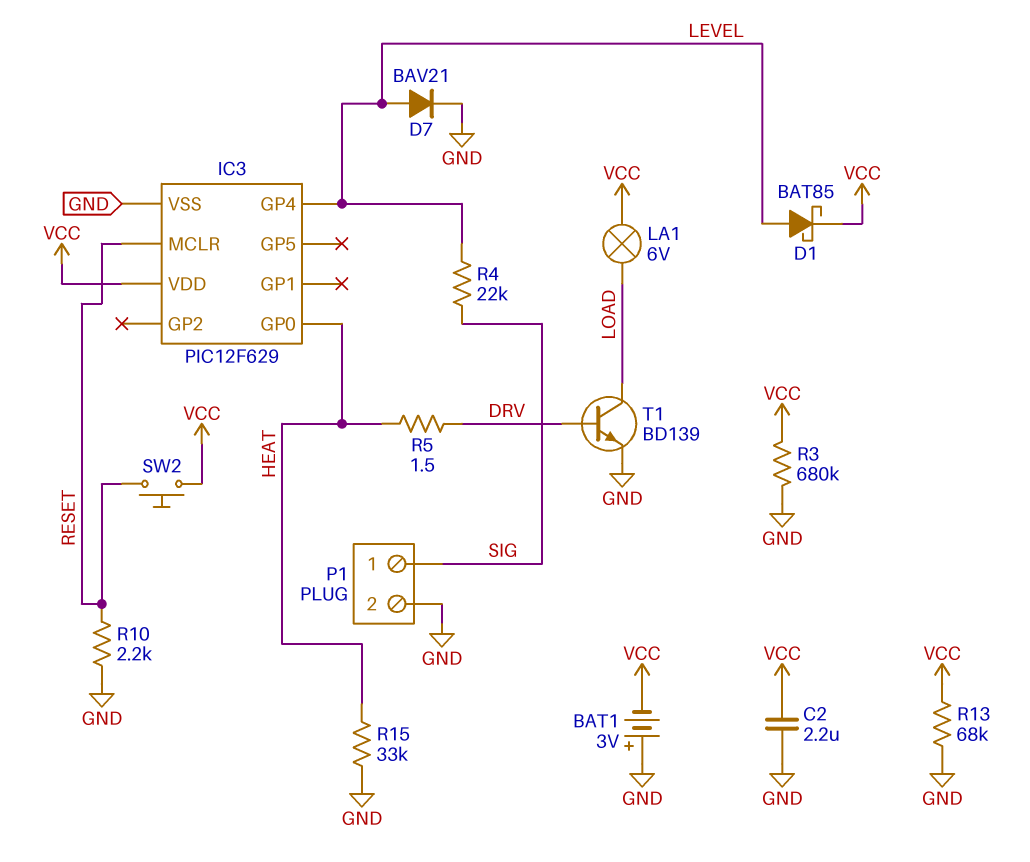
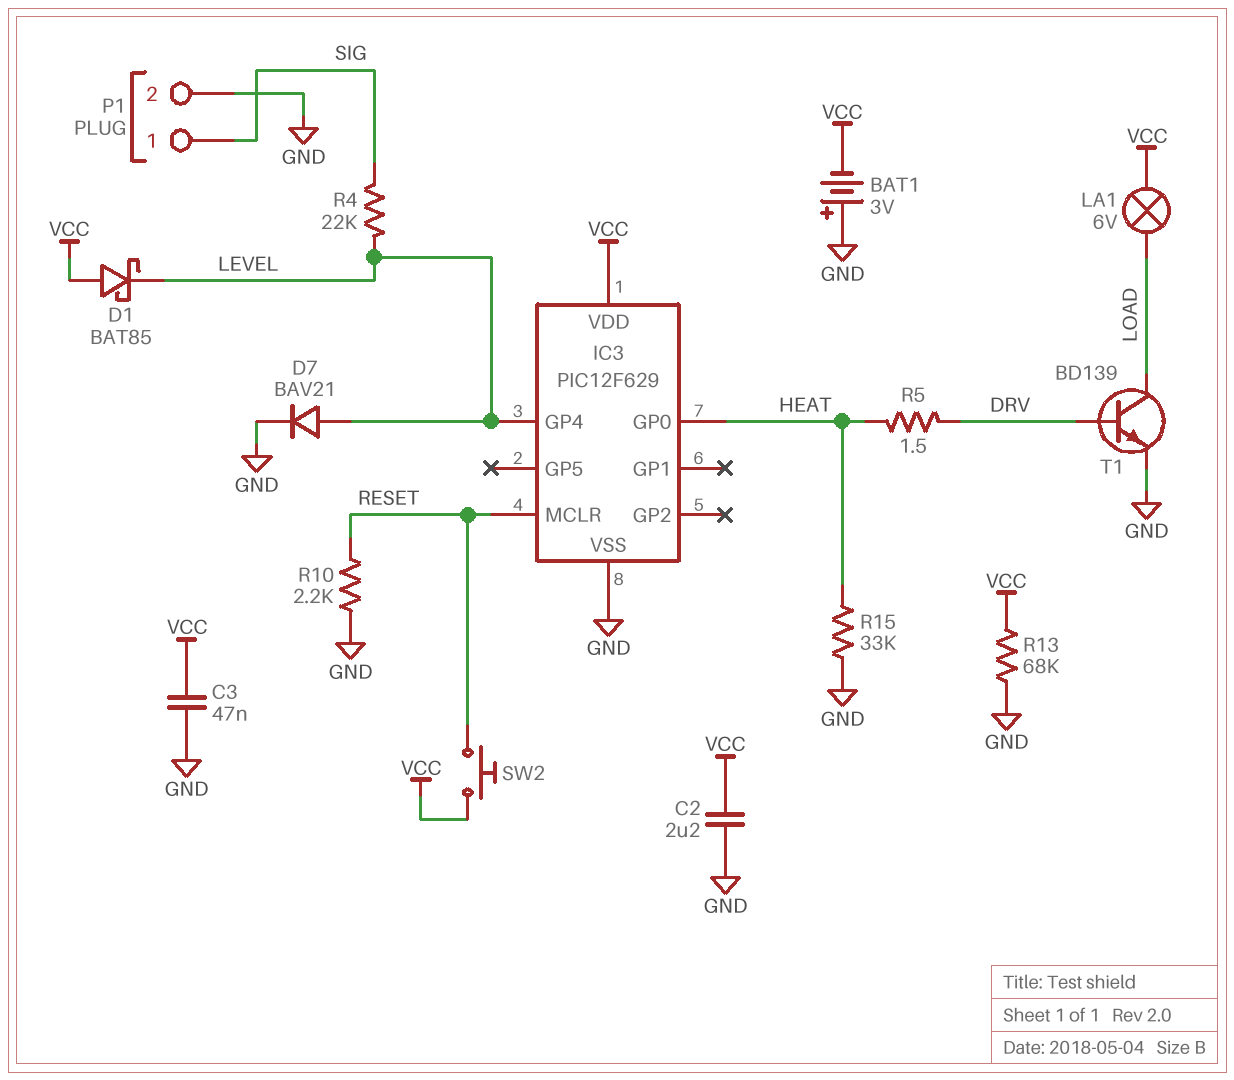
C3: none -> 47nF (GND, VCC)
D1: schottky BAT85 (A LEVEL, K VCC) -> schottky BAT85 (A VCC, K LEVEL)
R3: 680k (GND, VCC) -> none

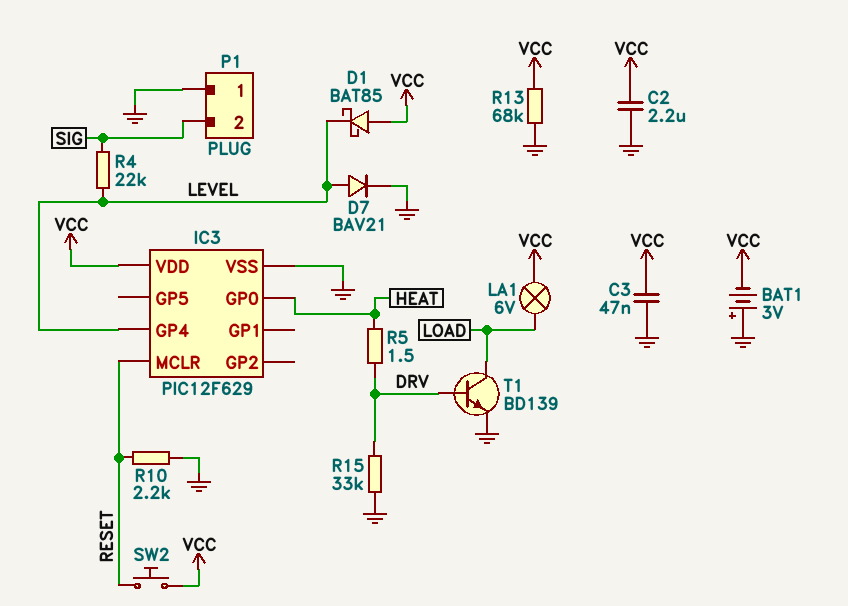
P1 pin 1: SIG -> GND
P1 pin 2: GND -> SIG
R15: 33k (GND, HEAT) -> 33k (DRV, GND)

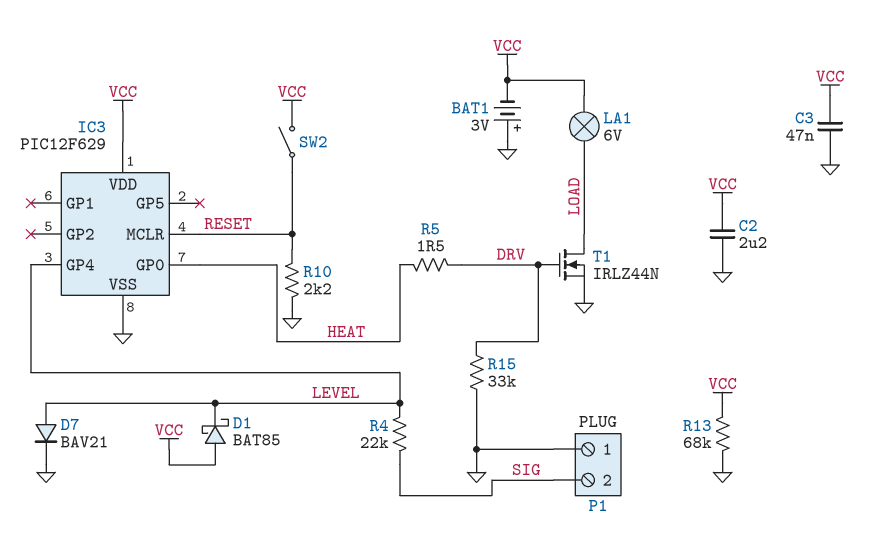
SW2: button (RESET, VCC) -> switch (RESET, VCC)
T1: NPN BD139 (B DRV, C LOAD, E GND) -> NMOS IRLZ44N (G DRV, D LOAD, S GND)

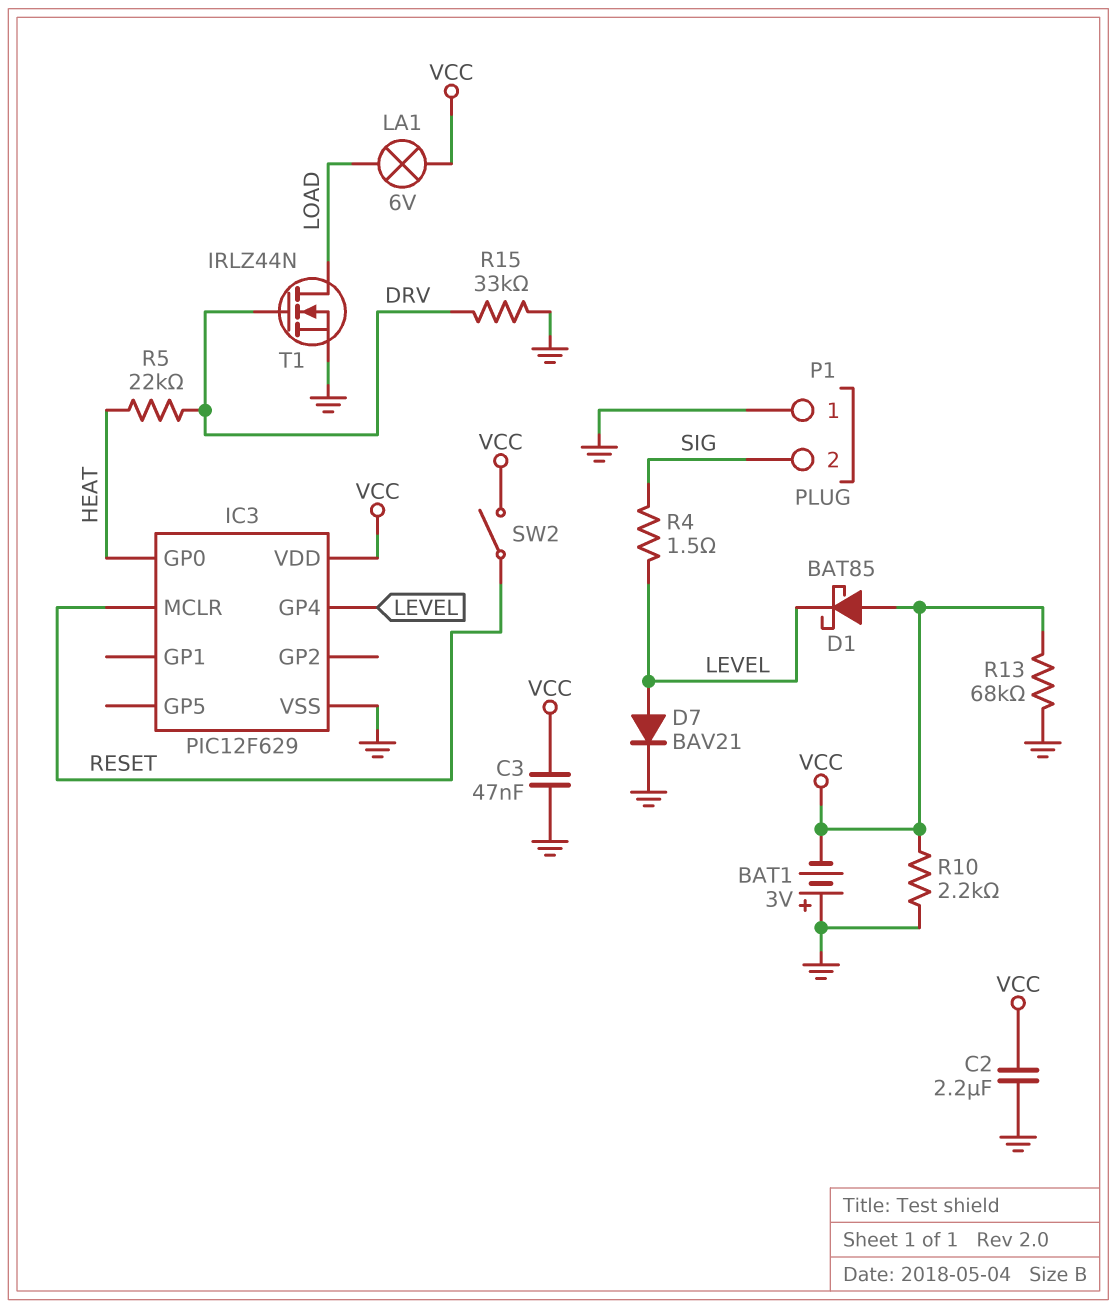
R4: 22k (LEVEL, SIG) -> 1.5 (LEVEL, SIG)
R5: 1.5 (DRV, HEAT) -> 22k (DRV, HEAT)
R10: 2.2k (GND, RESET) -> 2.2k (GND, VCC)

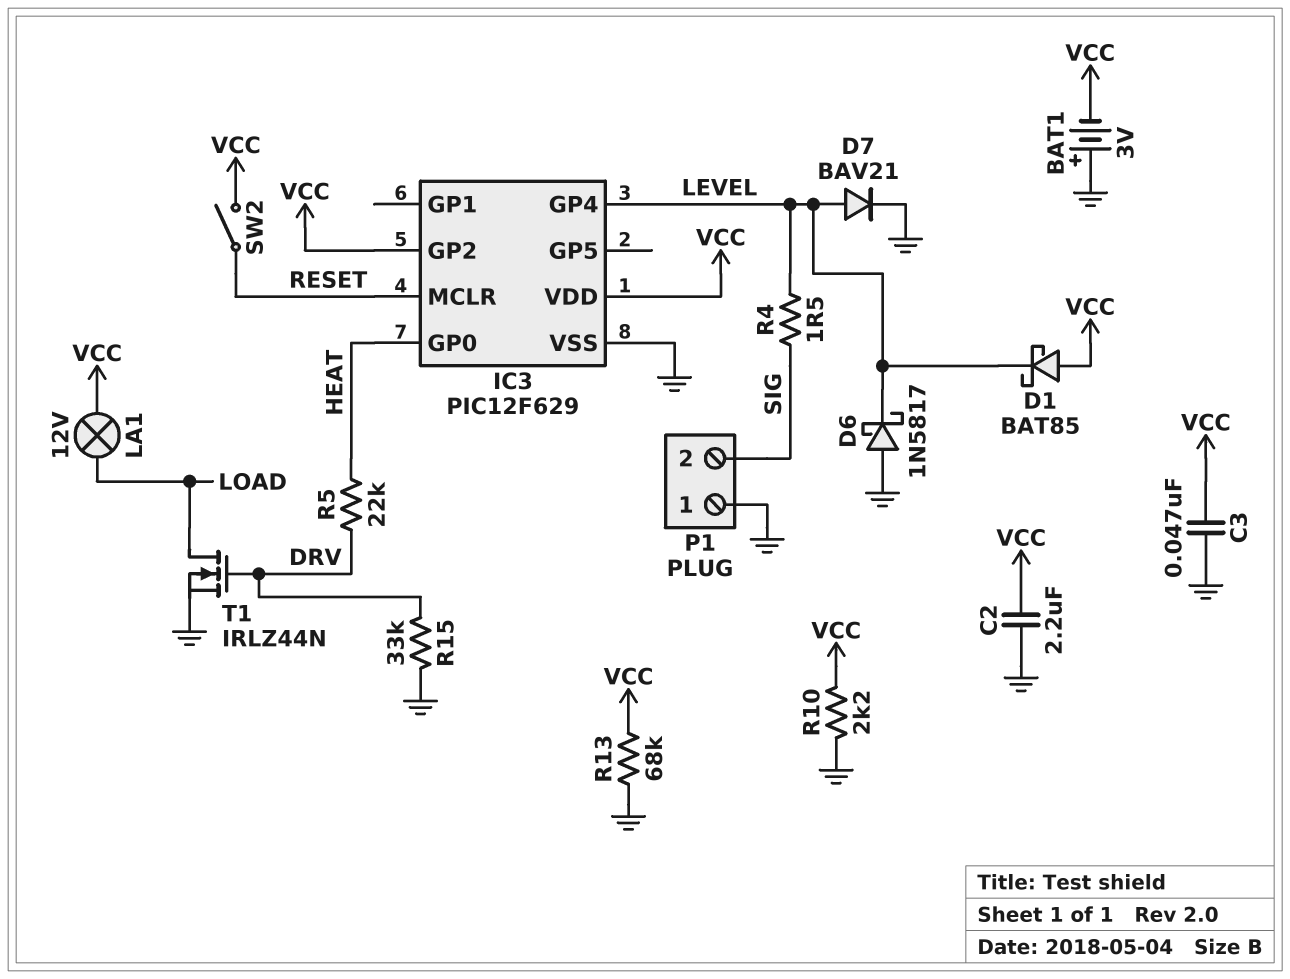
D6: none -> schottky 1N5817 (A GND, K LEVEL)
IC3 pin GP2: none -> VCC
LA1: lamp 6V (LOAD, VCC) -> lamp 12V (LOAD, VCC)

